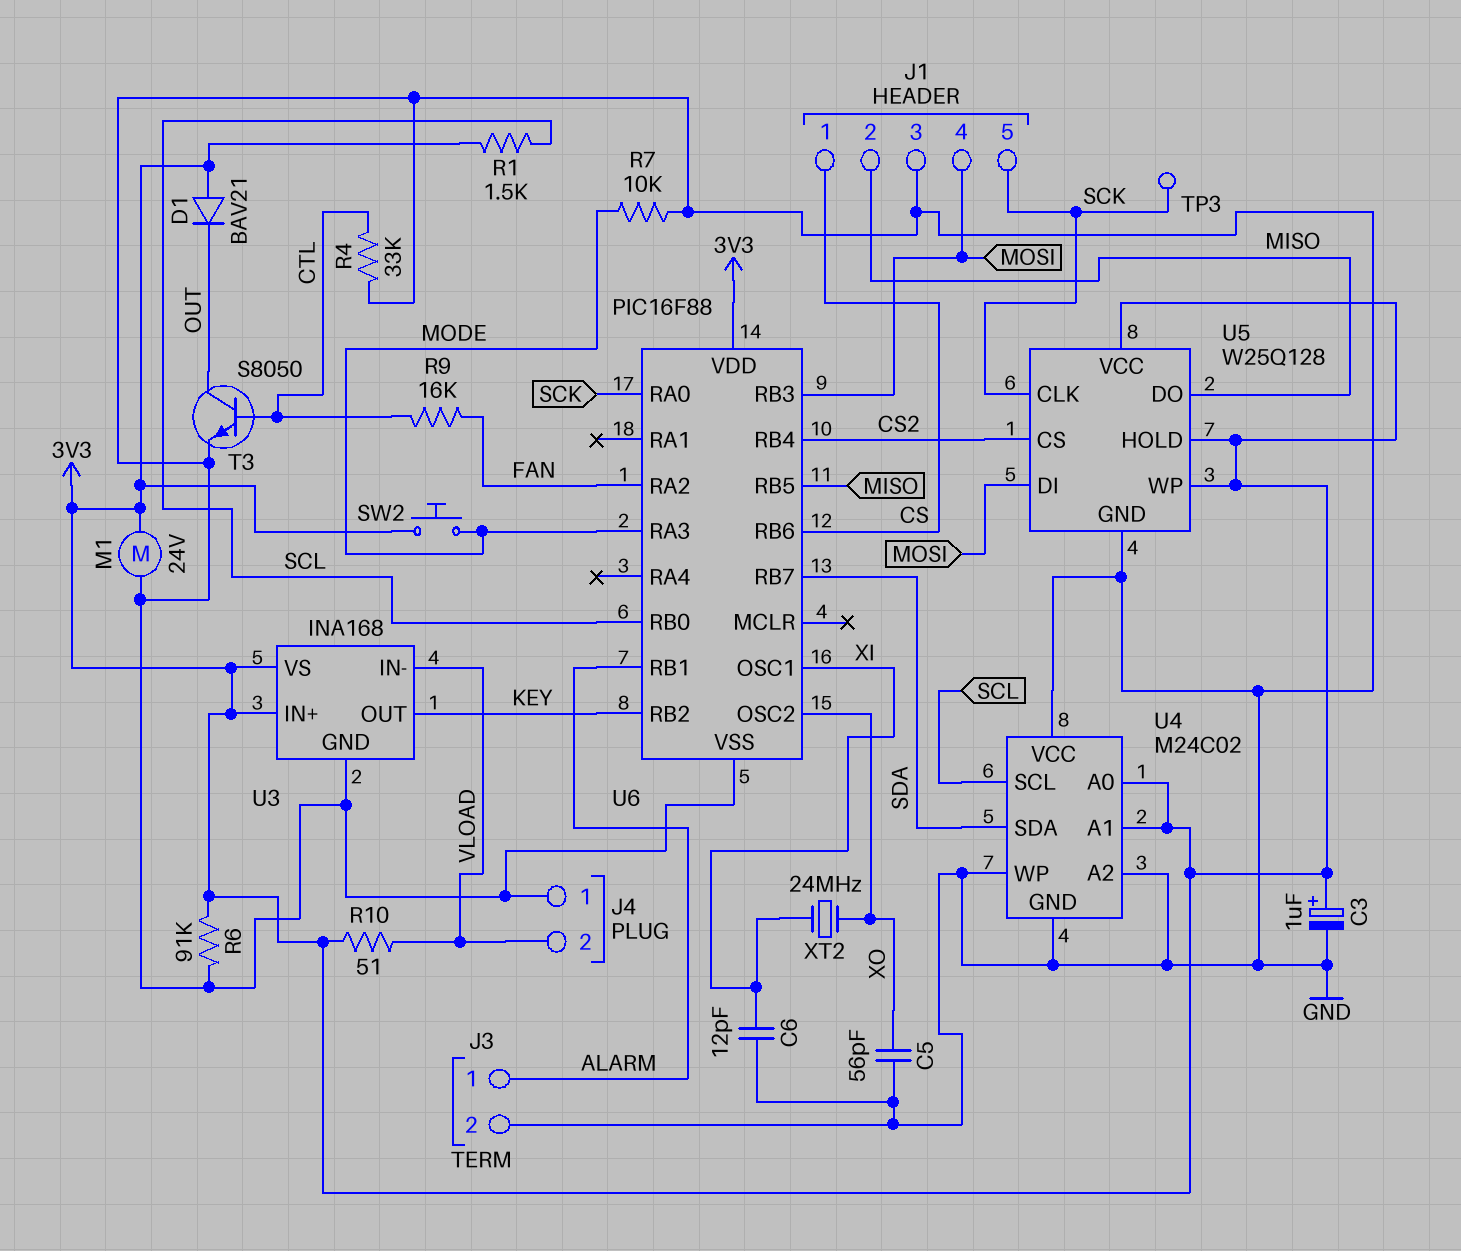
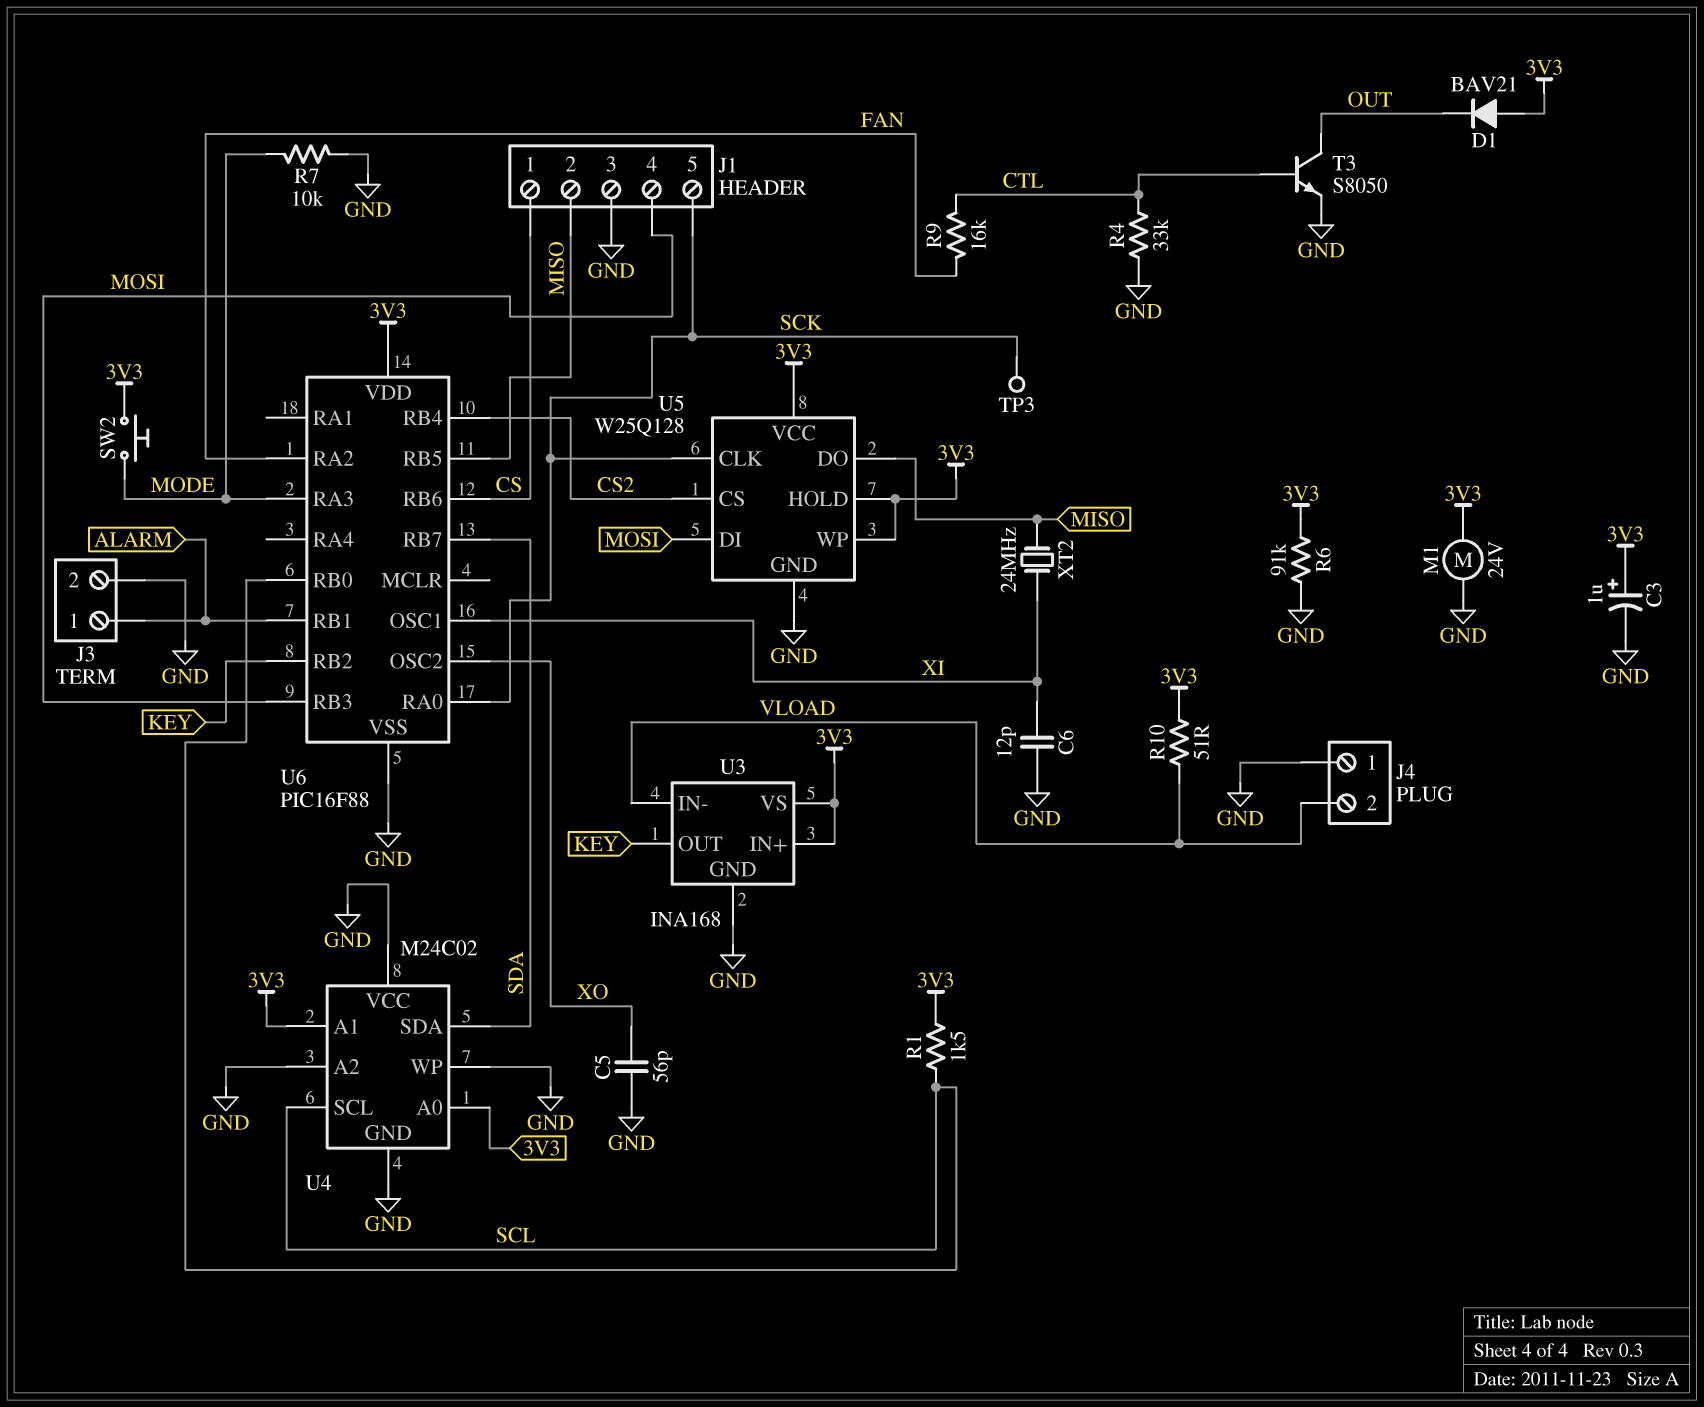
XT2: 24MHz (XI, XO) -> 24MHz (MISO, XI)

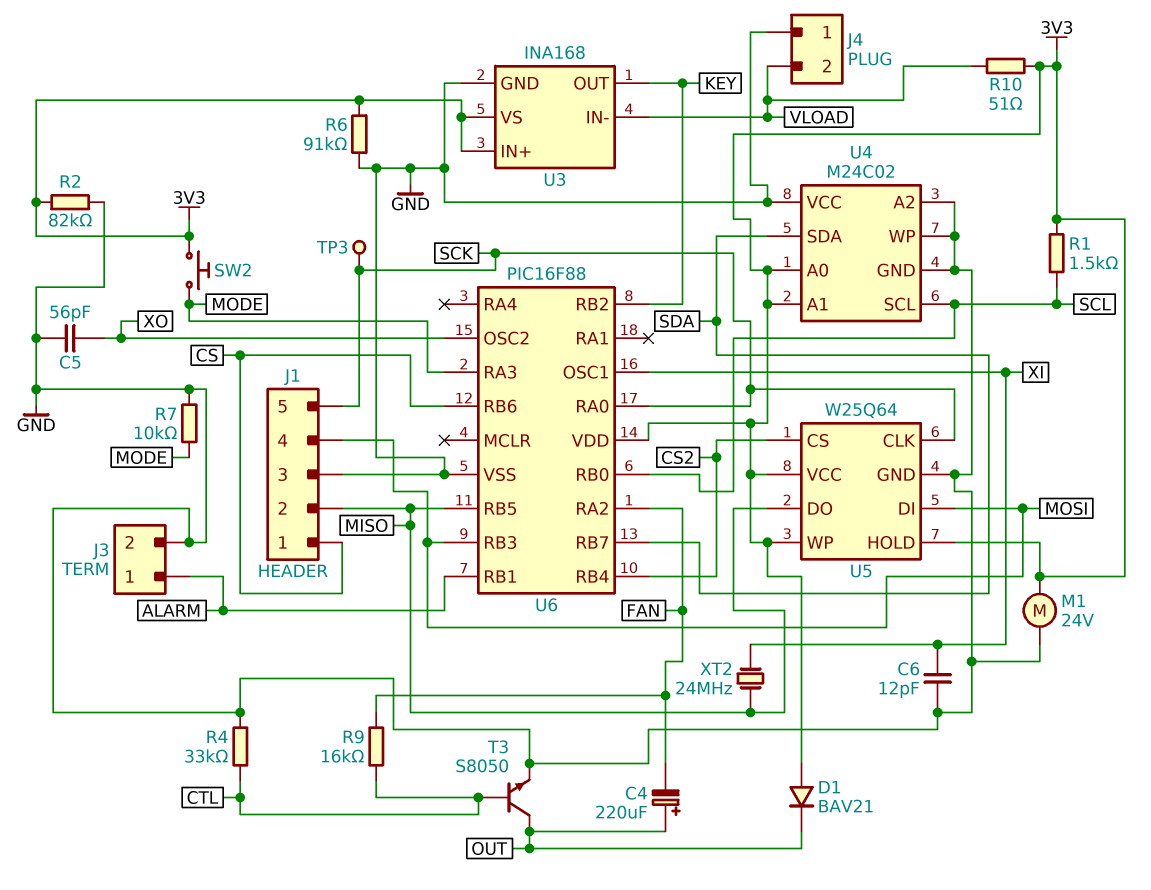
C3: 1uF (plus 3V3, minus GND) -> none
C4: none -> 220uF (plus OUT, minus FAN)
R2: none -> 82k (3V3, GND)
U5: W25Q128 -> W25Q64

